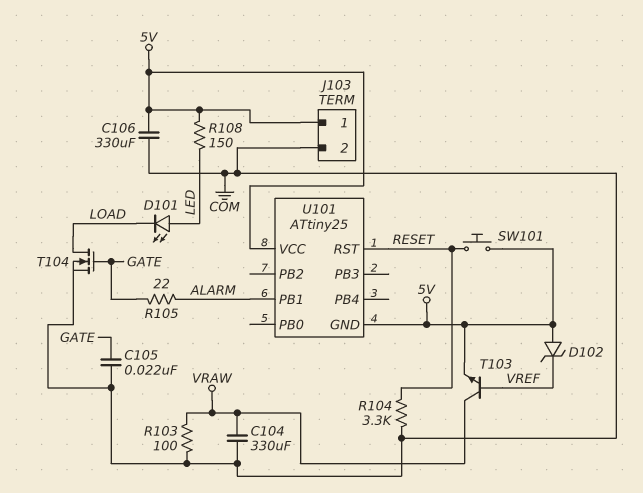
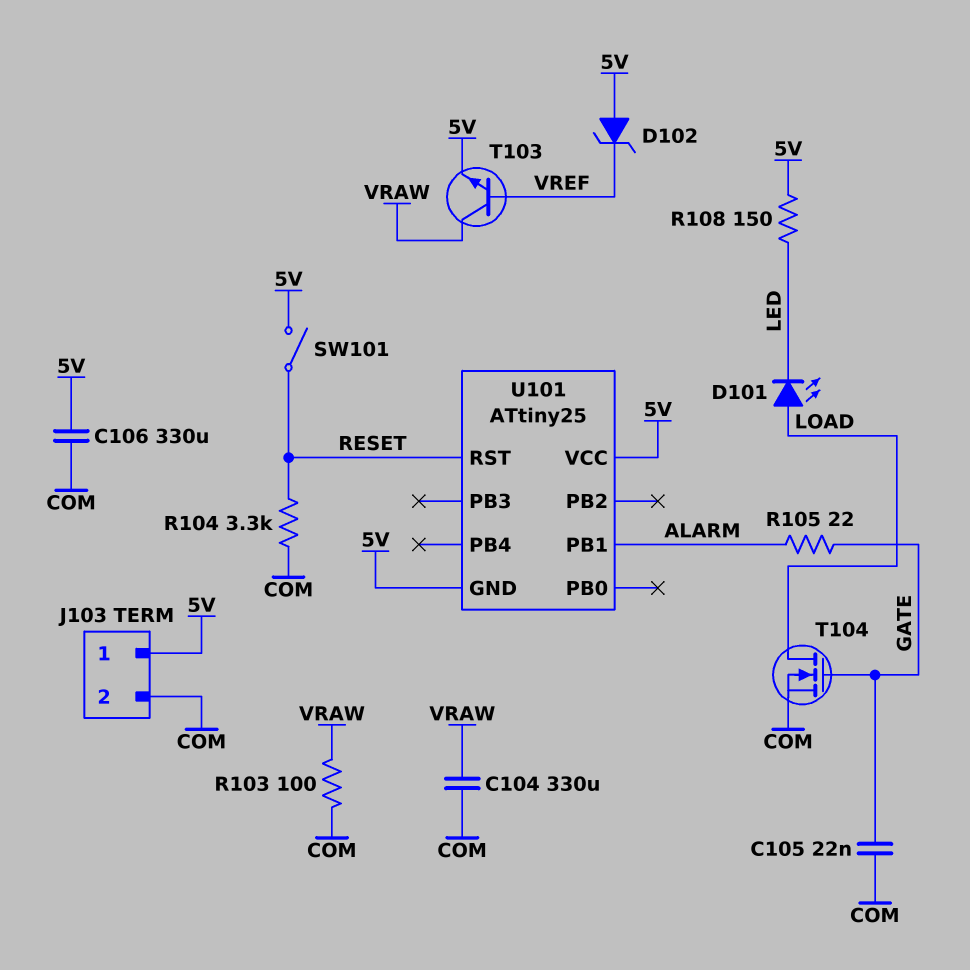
D101: LED (A LED, K LOAD) -> LED (A LOAD, K LED)
SW101: button (5V, RESET) -> switch (5V, RESET)

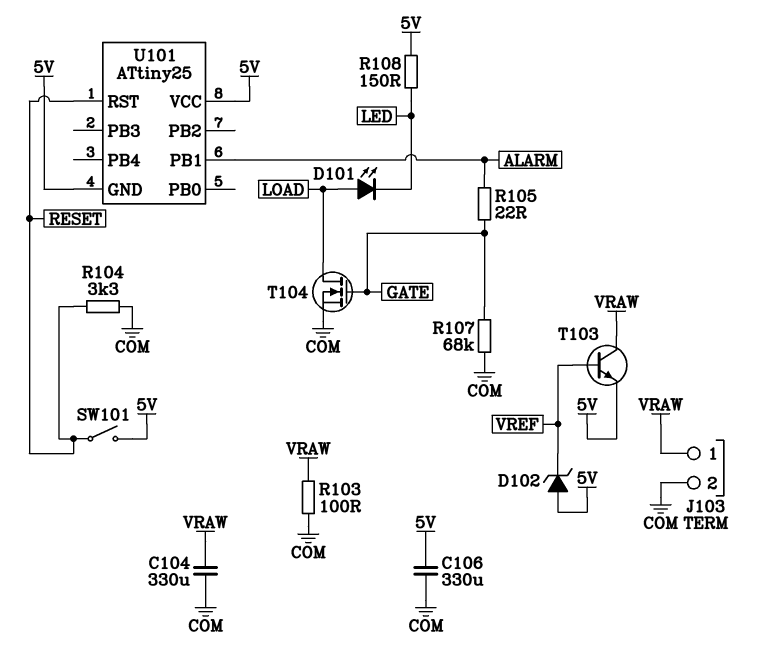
C105: 22nF (COM, GATE) -> none
J103 pin 1: 5V -> VRAW
R107: none -> 68k (COM, GATE)

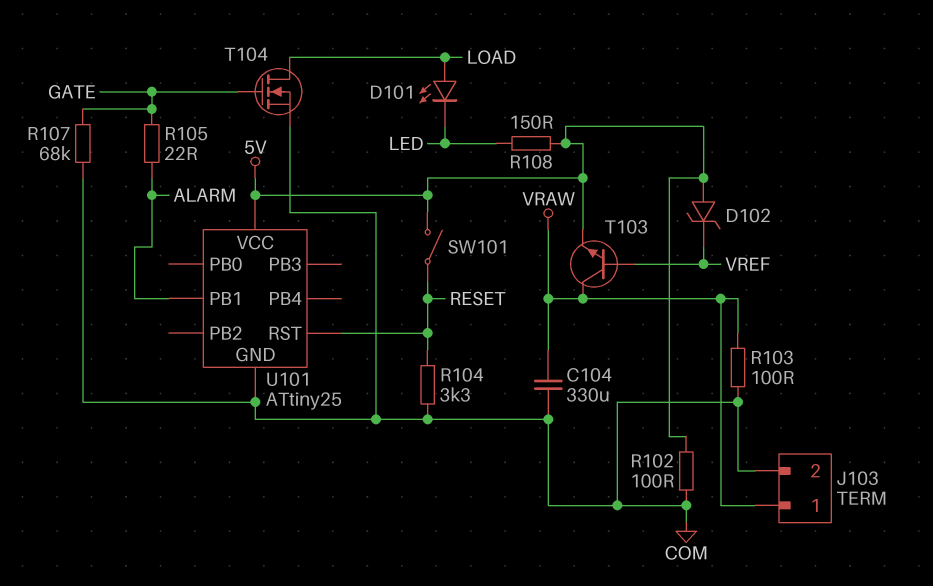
C106: 330uF (5V, COM) -> none
R102: none -> 100 (5V, COM)
U101 pin GND: 5V -> COM

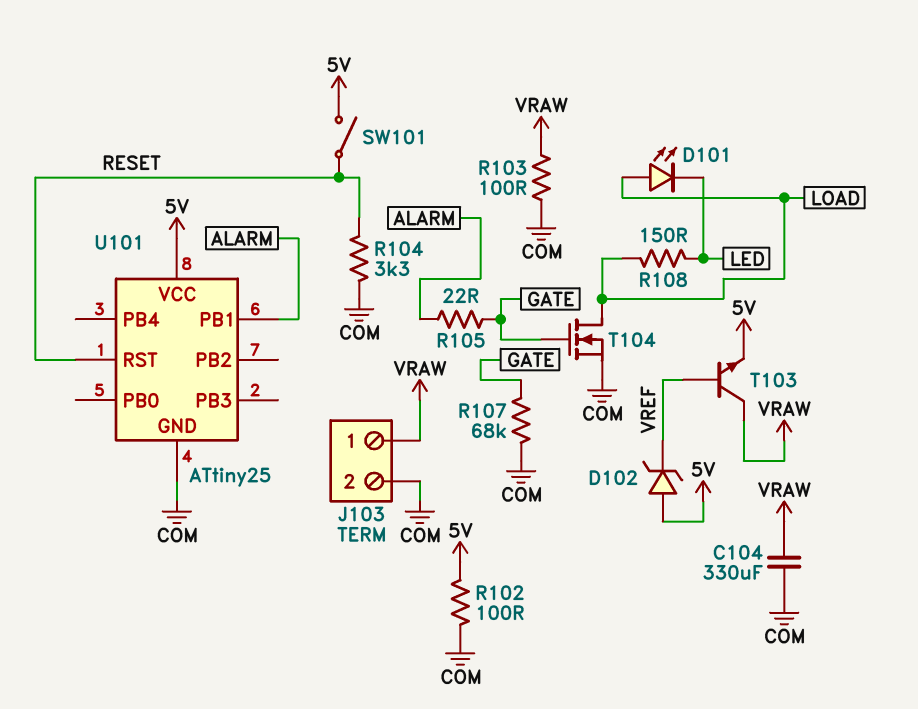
R108: 150 (5V, LED) -> 150 (LED, LOAD)

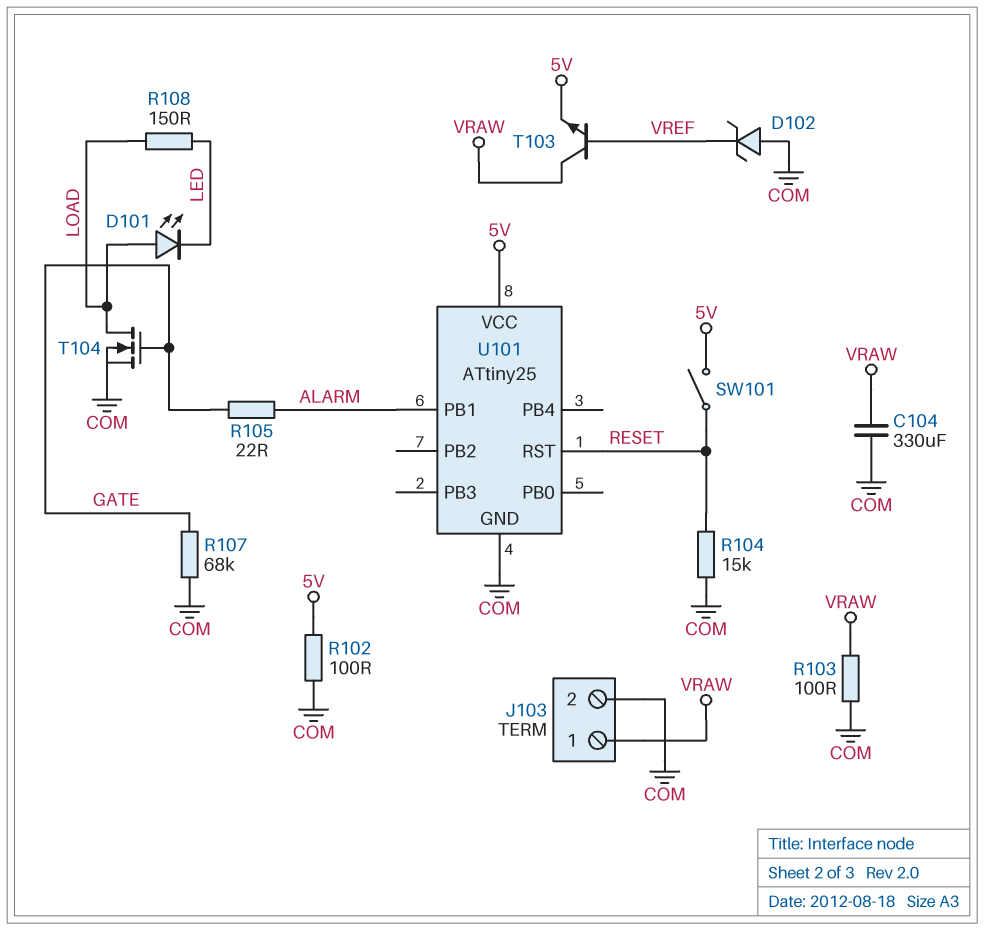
D102: zener (A 5V, K VREF) -> zener (A COM, K VREF)
R104: 3.3k (COM, RESET) -> 15k (COM, RESET)

